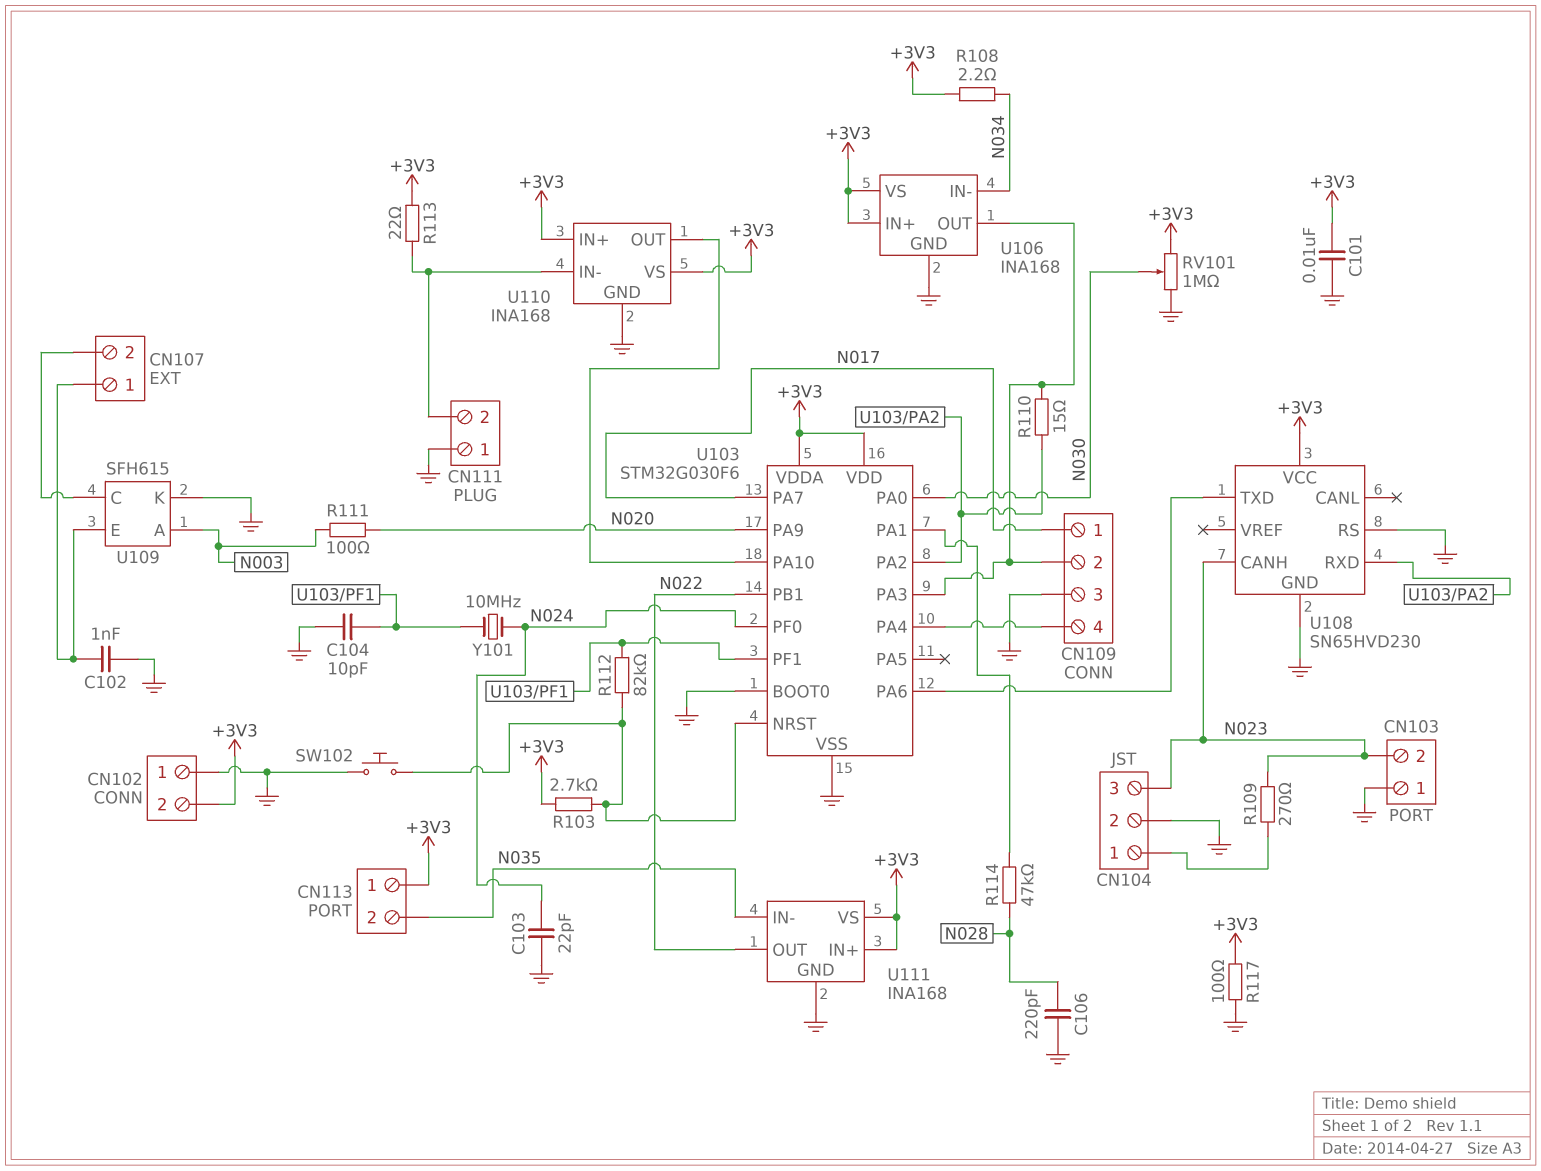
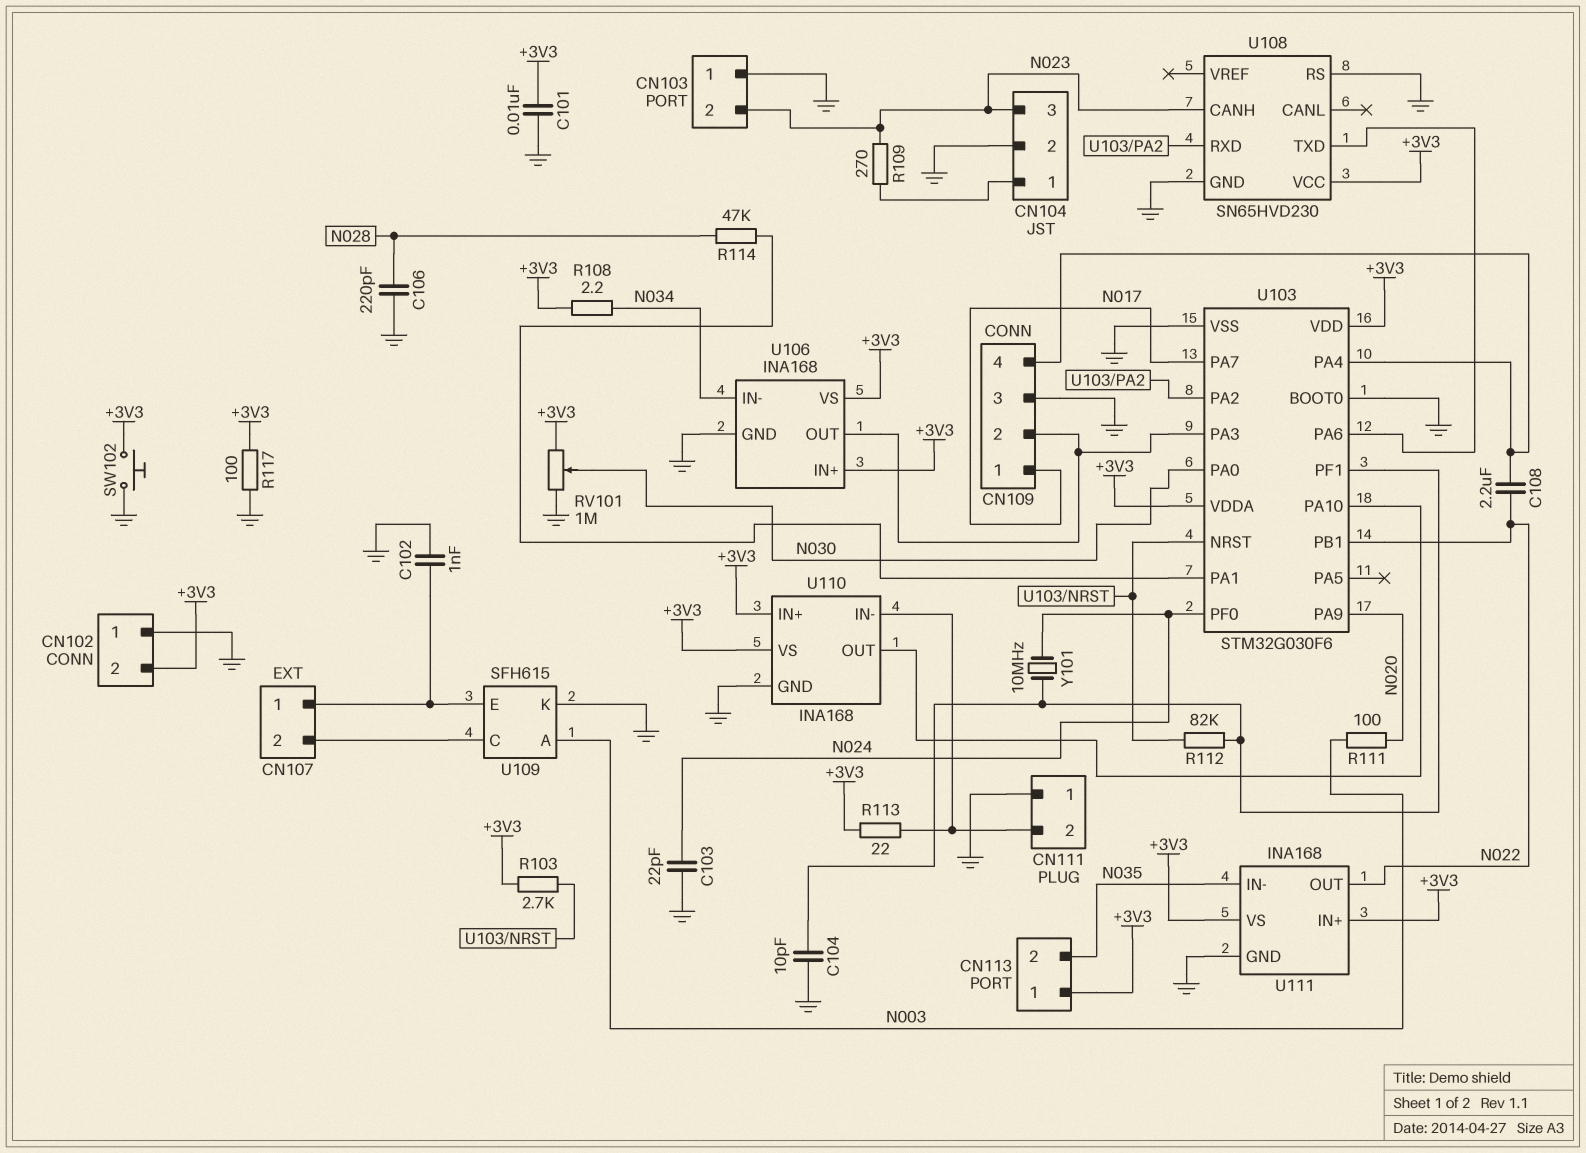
C108: none -> 2.2uF (CN109/4, N022)
R110: 15 (CN109/2, U103/PA2) -> none
SW102: button (GND, U103/NRST) -> button (+3V3, GND)

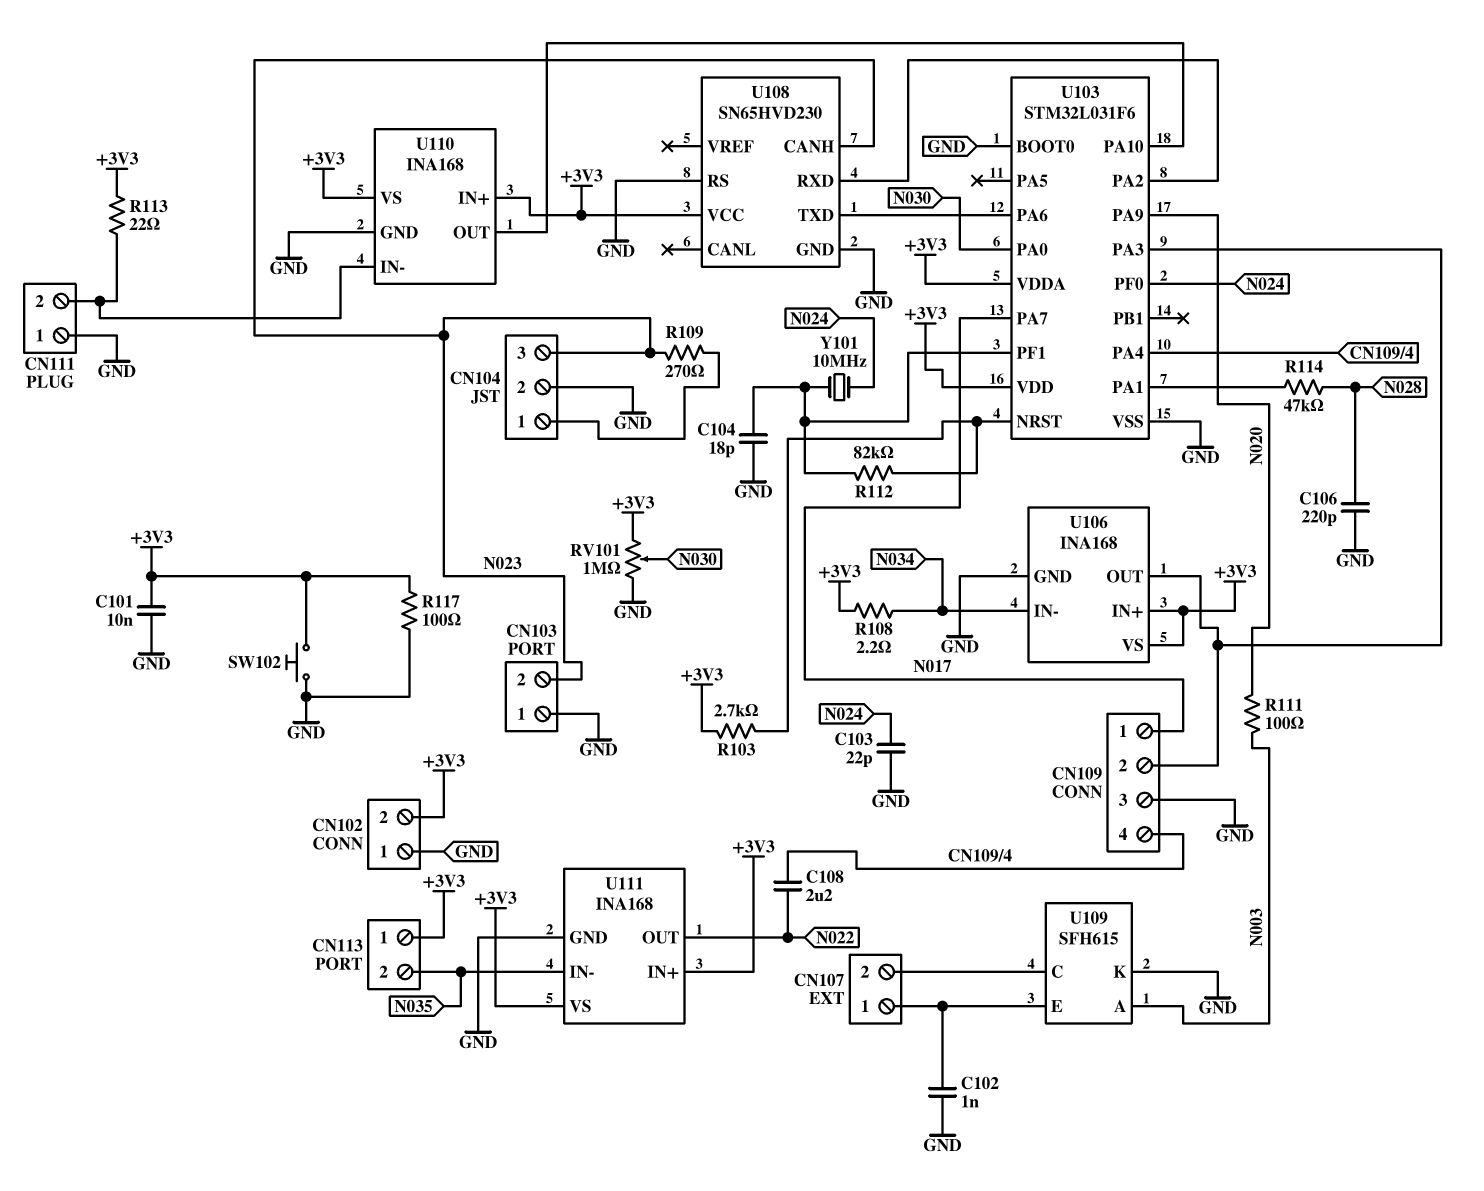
C104: 10pF (GND, U103/PF1) -> 18pF (GND, U103/PF1)
U103: STM32G030F6 -> STM32L031F6
U103 pin PB1: N022 -> none

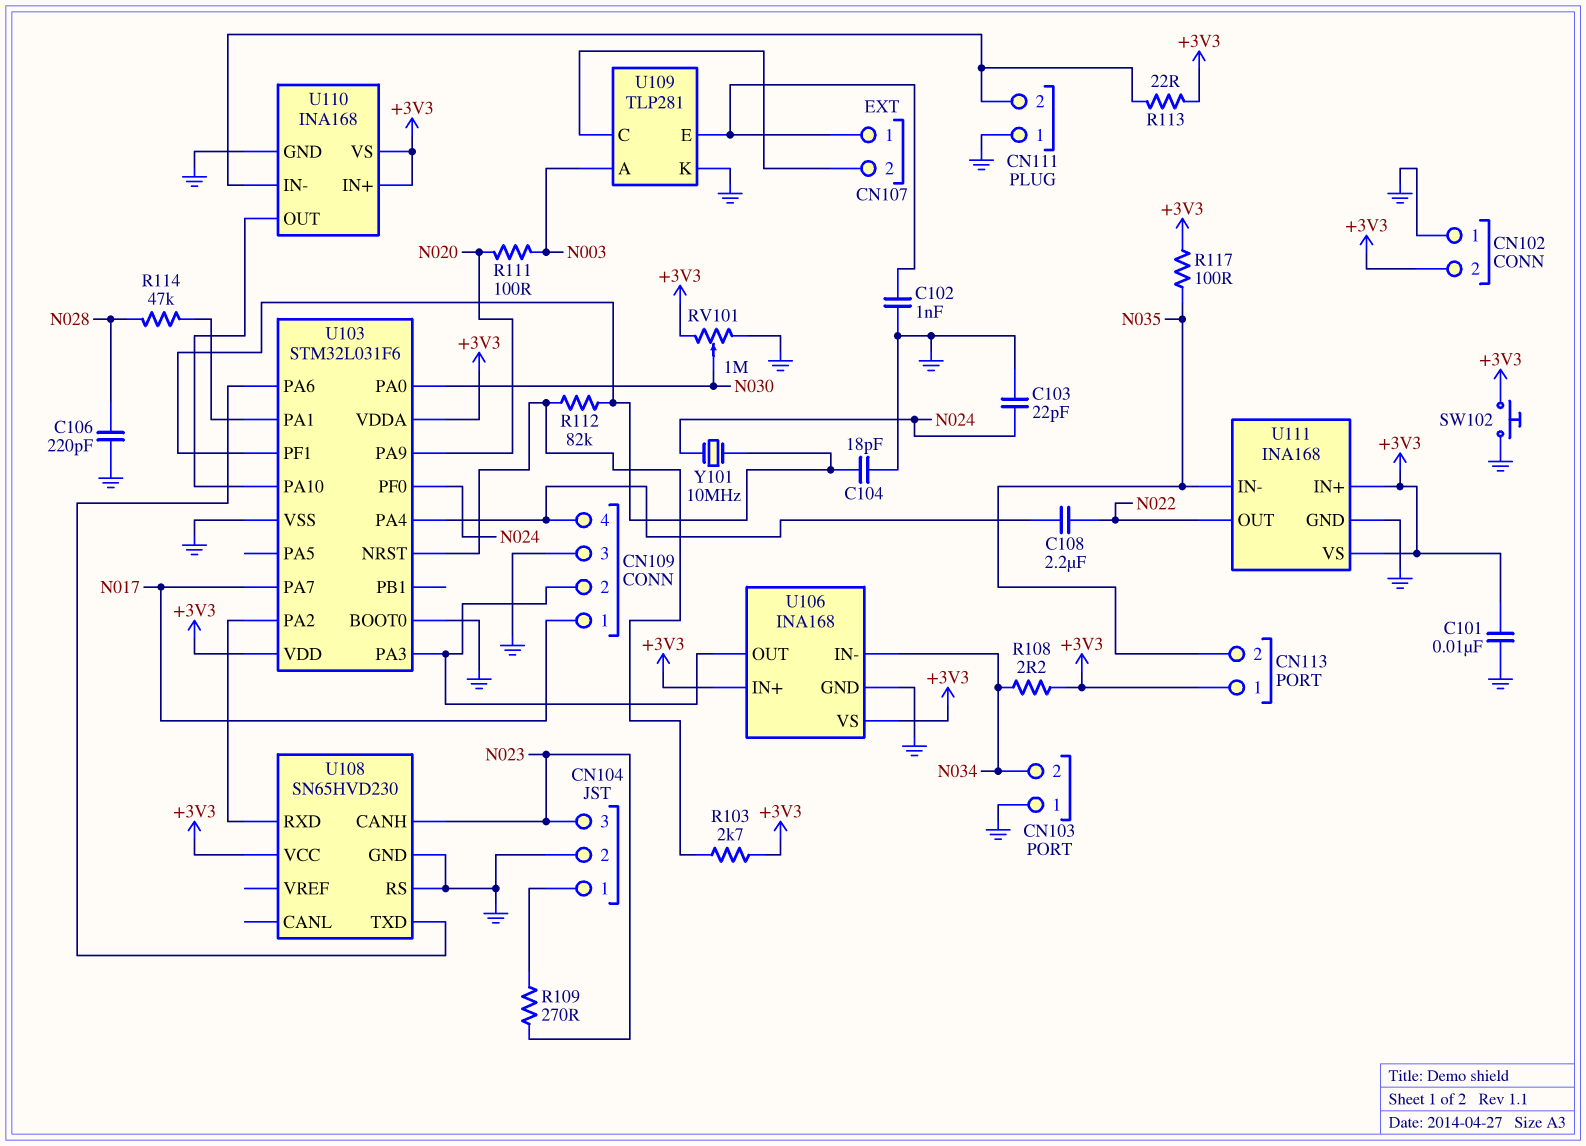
CN103 pin 2: N023 -> N034
R117: 100 (+3V3, GND) -> 100 (+3V3, N035)
U109: SFH615 -> TLP281

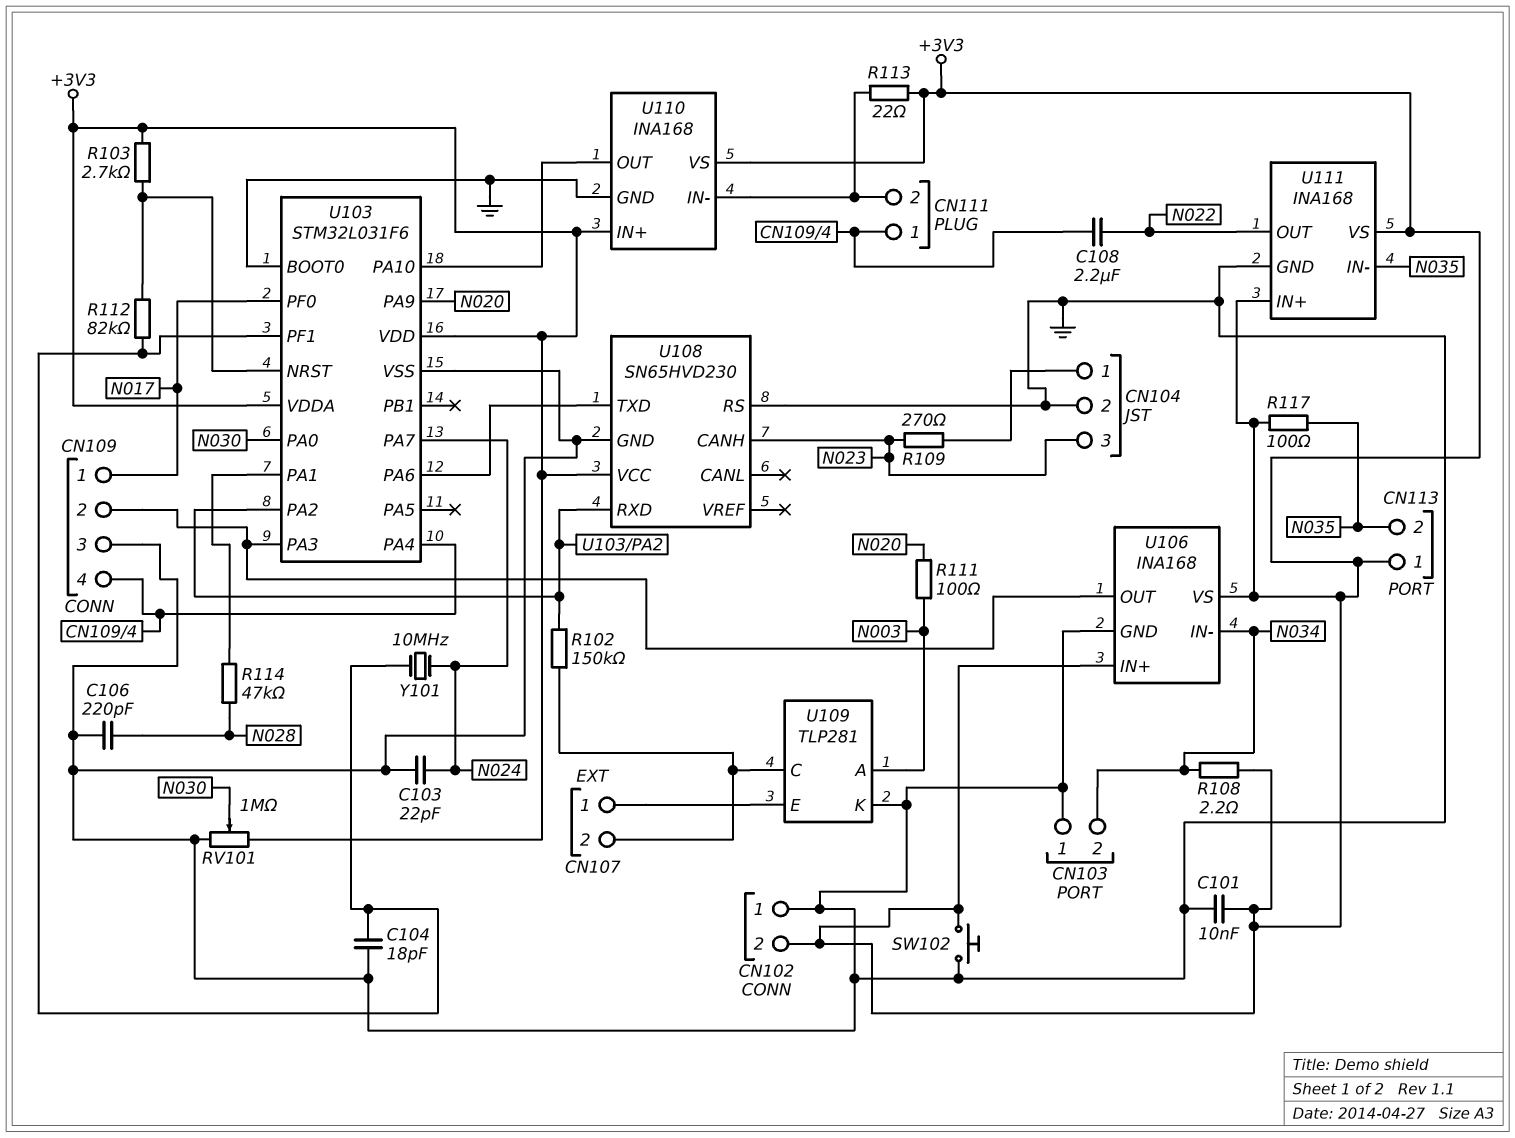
C102: 1nF (CN107/1, GND) -> none
CN111 pin 1: GND -> CN109/4
R102: none -> 150k (CN107/2, U103/PA2)
U103 pin PA7: N017 -> N024
U103 pin PF0: N024 -> N017

